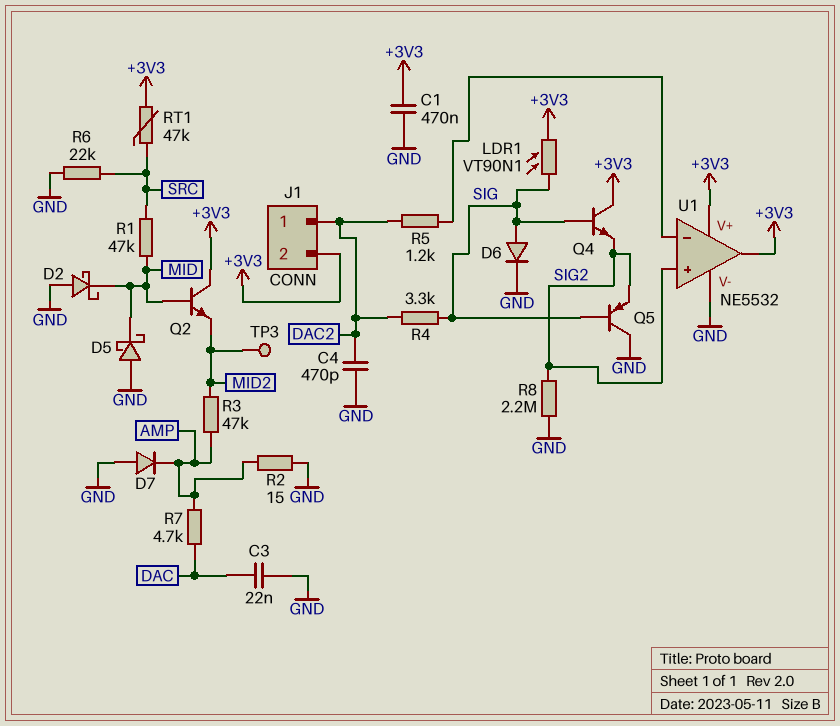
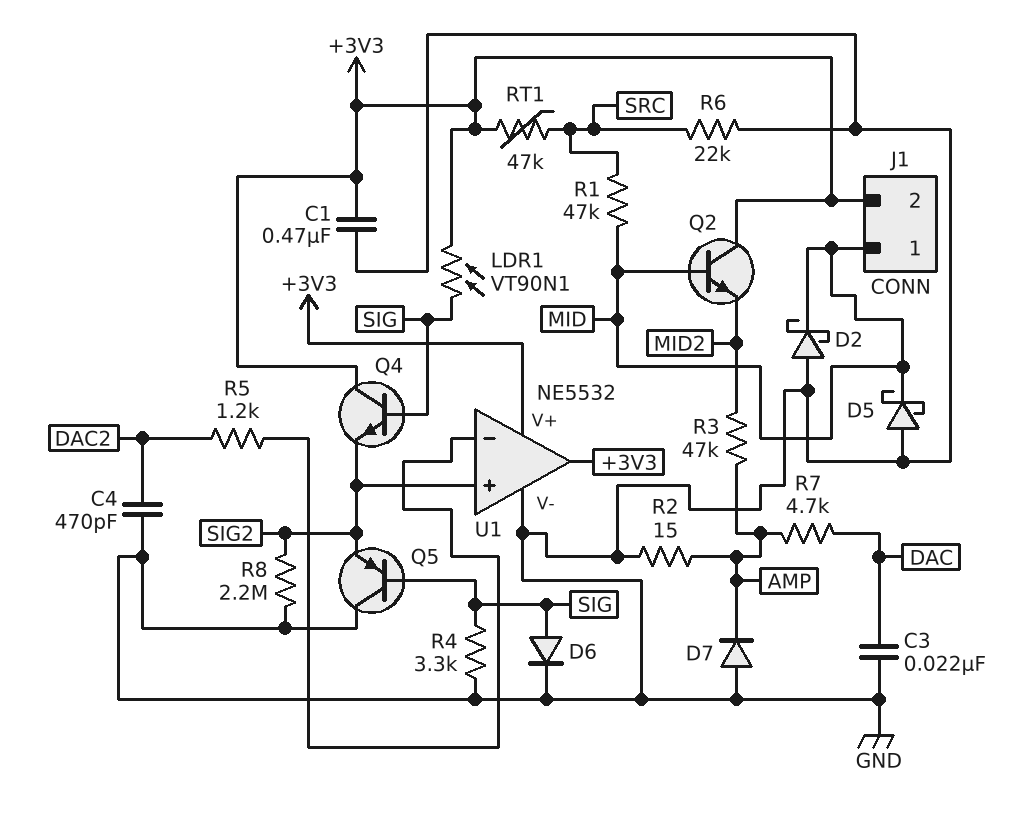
J1 pin 1: DAC2 -> MID
R4: 3.3k (DAC2, SIG) -> 3.3k (GND, SIG)
TP3: test point (MID2) -> none

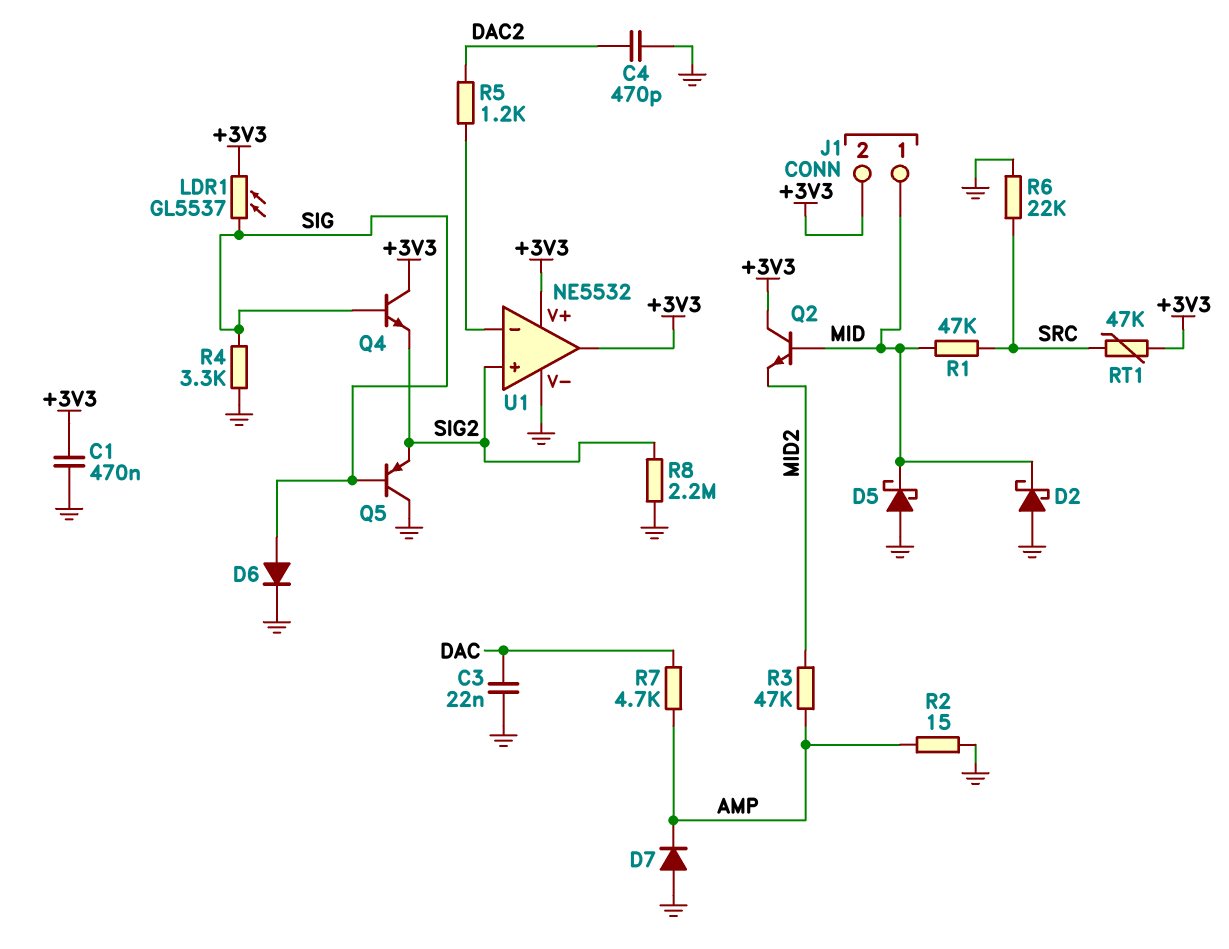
LDR1: VT90N1 (+3V3, SIG) -> GL5537 (+3V3, SIG)

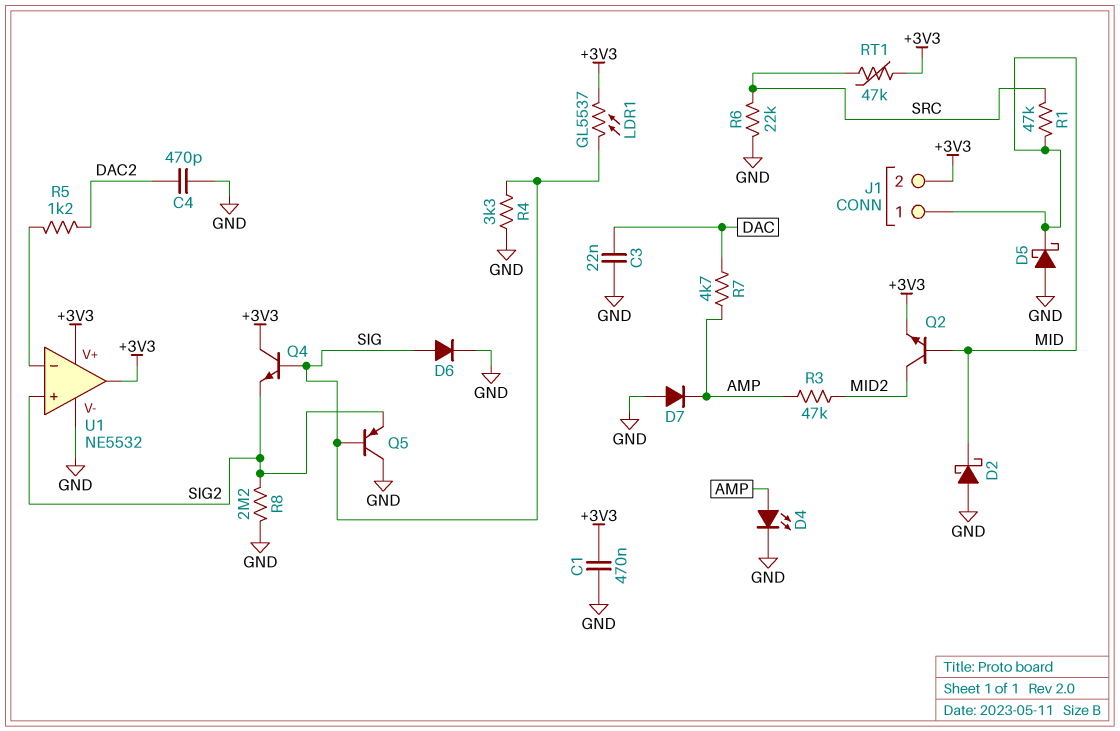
D4: none -> LED (A AMP, K GND)
Q2: NPN (B MID, C +3V3, E MID2) -> NPN (B MID, C MID2, E +3V3)
R2: 15 (AMP, GND) -> none

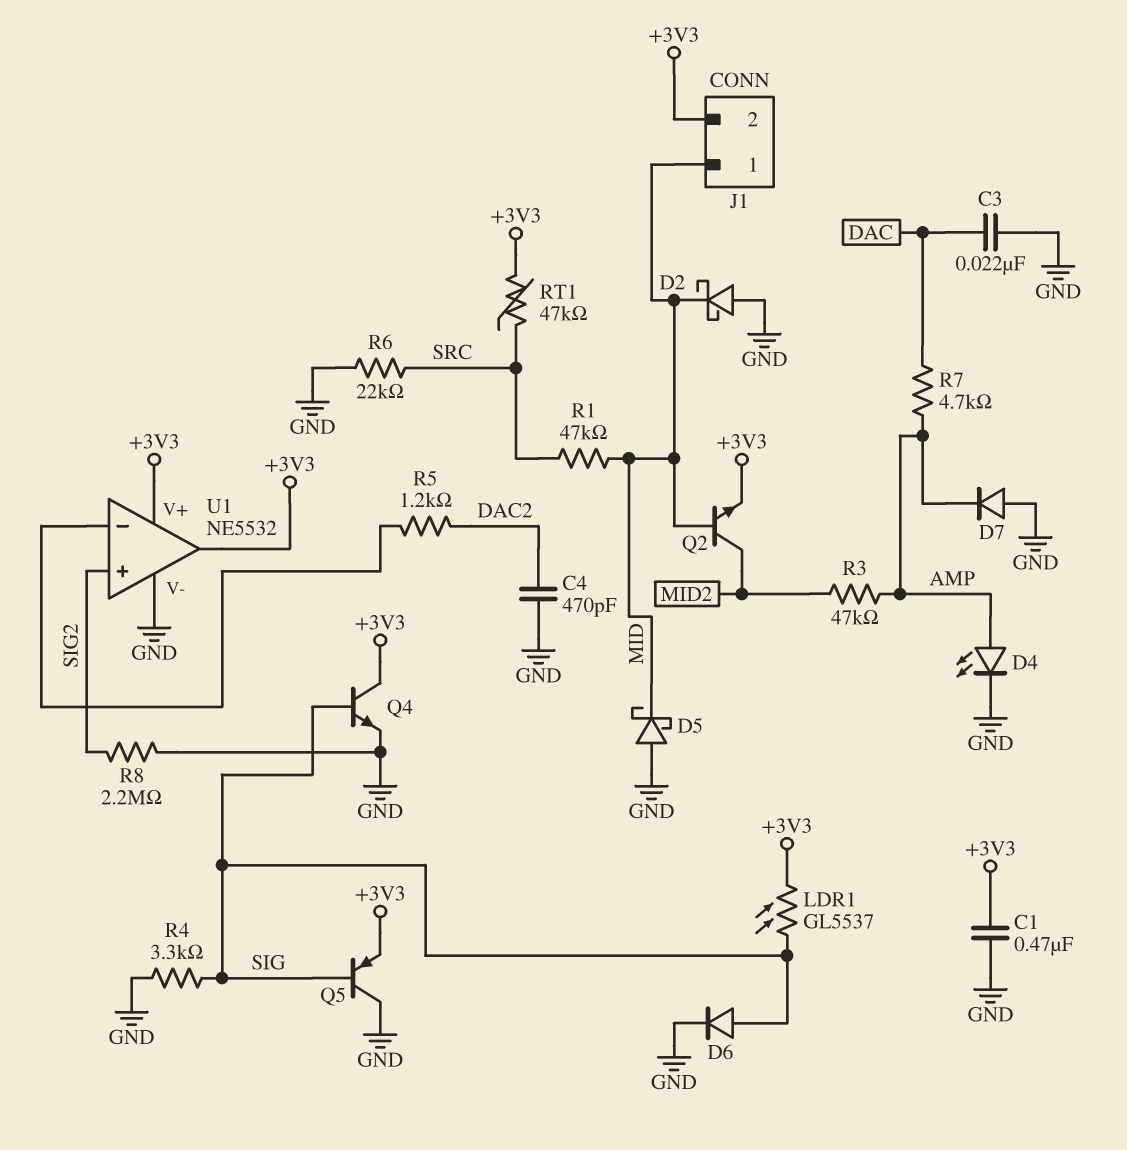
Q4: NPN (B SIG, C +3V3, E SIG2) -> NPN (B SIG, C +3V3, E GND)
Q5: PNP (B SIG, C GND, E SIG2) -> PNP (B SIG, C GND, E +3V3)

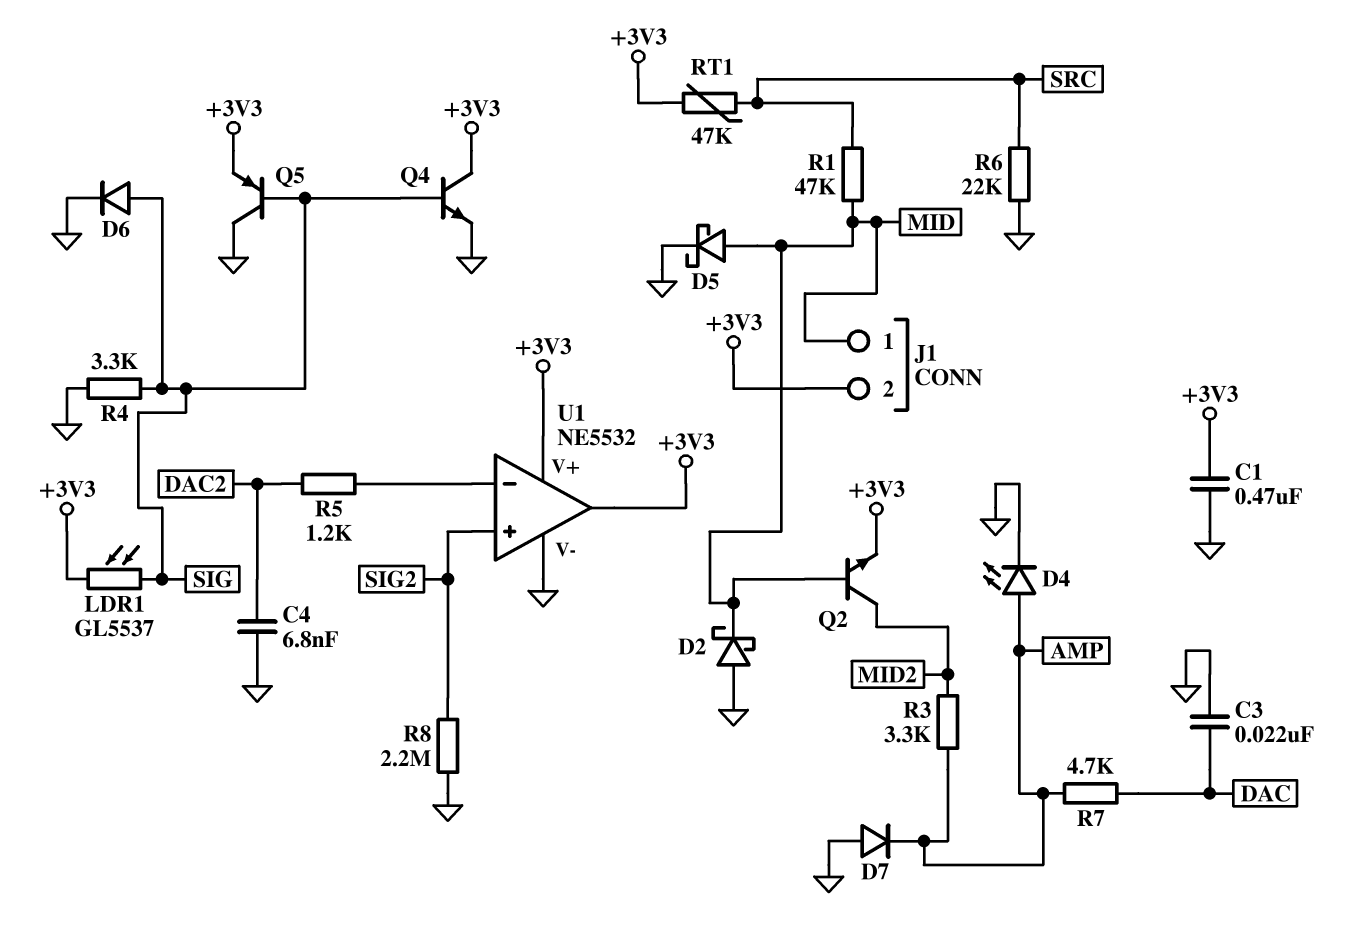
C4: 470pF (DAC2, GND) -> 6.8nF (DAC2, GND)
D5: schottky (A GND, K MID) -> schottky (A MID, K GND)
R3: 47k (AMP, MID2) -> 3.3k (AMP, MID2)

